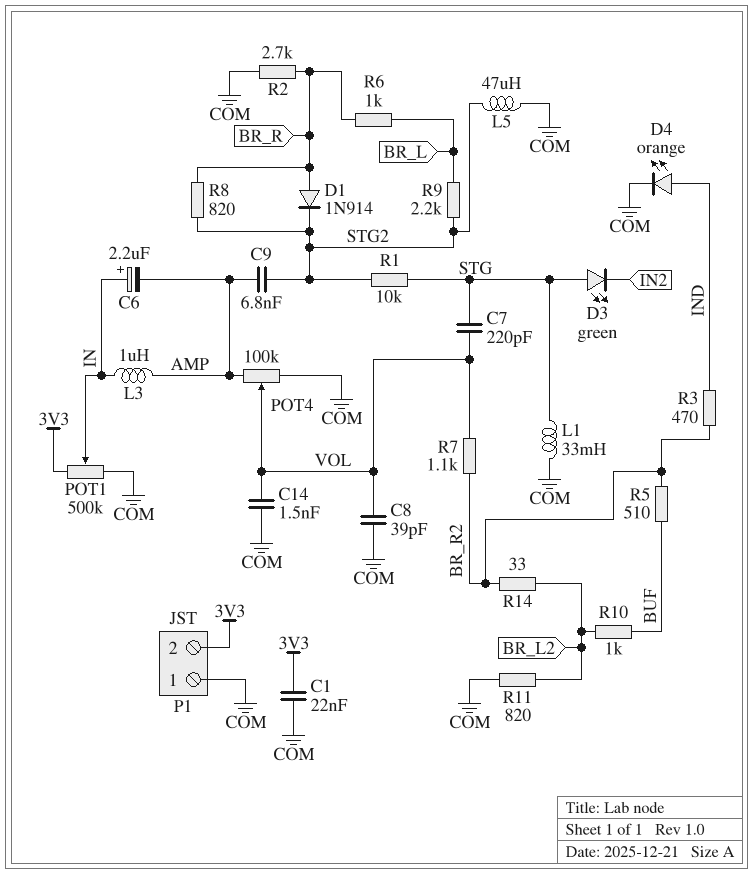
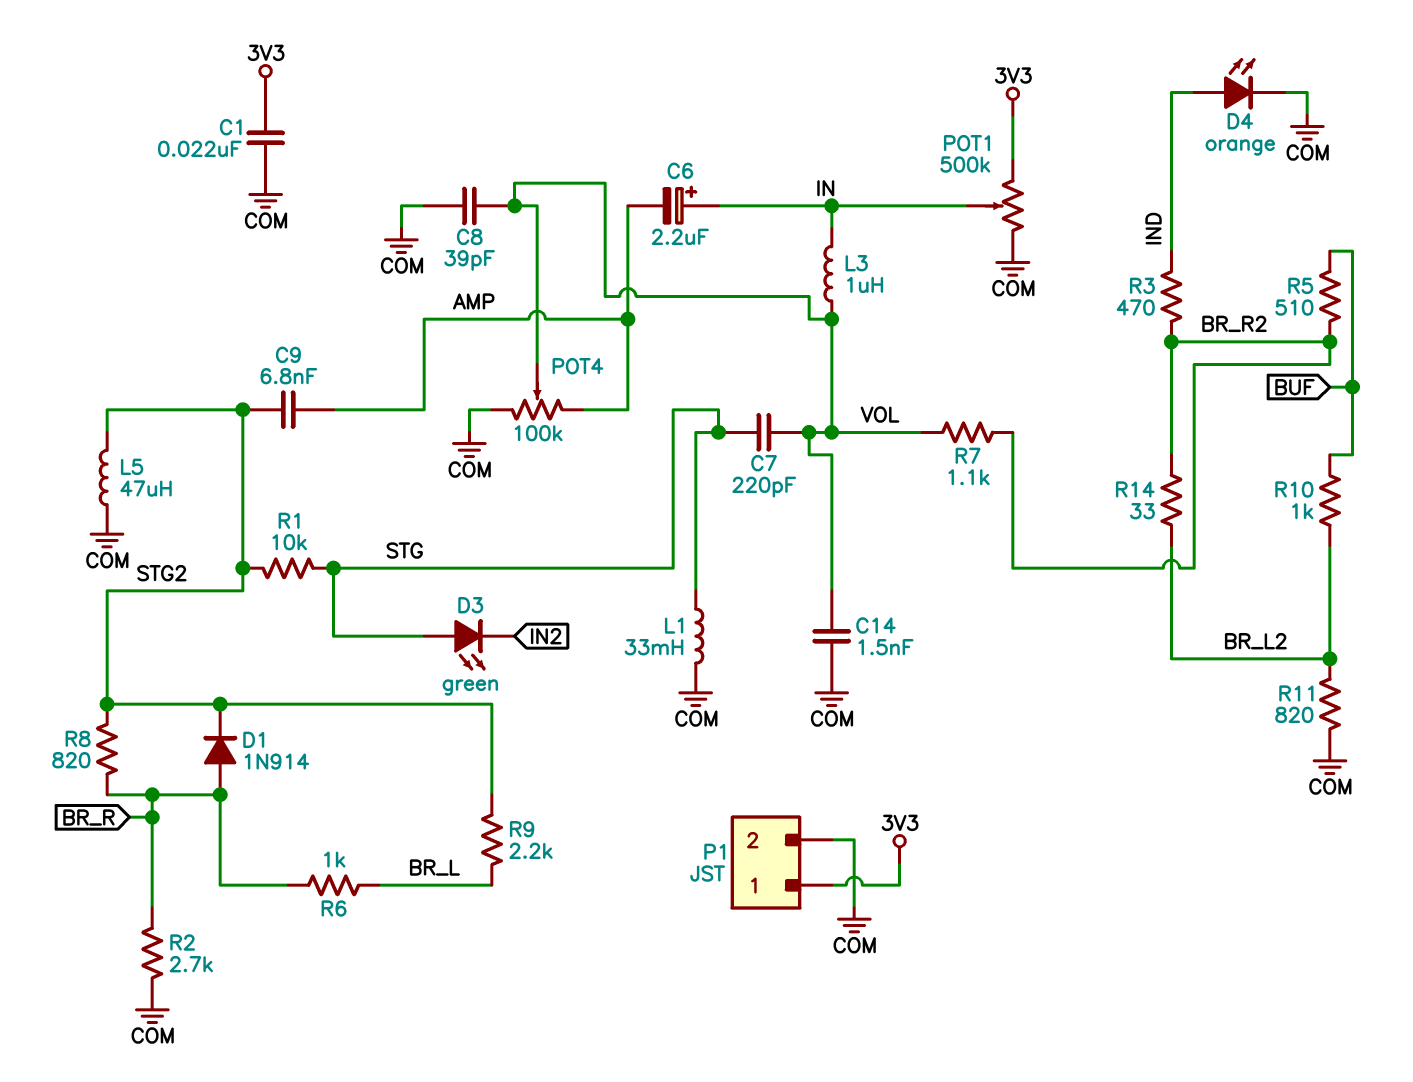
L3: 1uH (AMP, IN) -> 1uH (IN, VOL)
P1 pin 1: COM -> 3V3
P1 pin 2: 3V3 -> COM

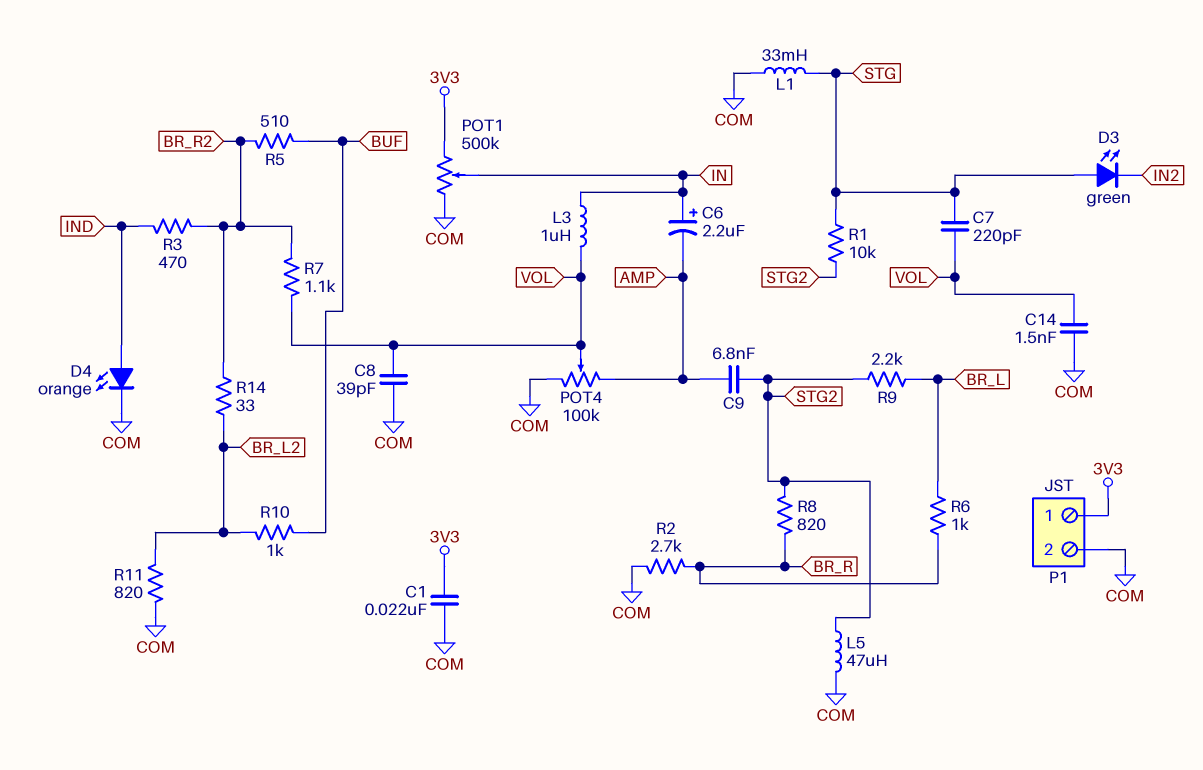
D1: diode 1N914 (A BR_R, K STG2) -> none

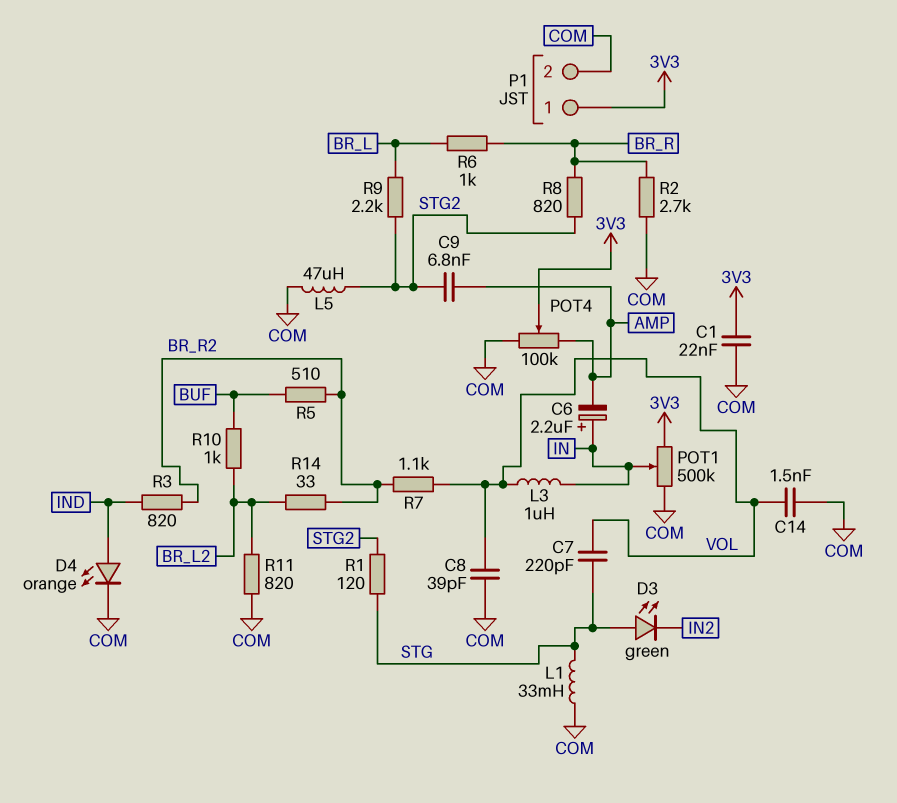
POT4: 100k (AMP, COM, wiper VOL) -> 100k (AMP, COM, wiper 3V3)
R1: 10k (STG, STG2) -> 120 (STG, STG2)
R3: 470 (BR_R2, IND) -> 820 (BR_R2, IND)

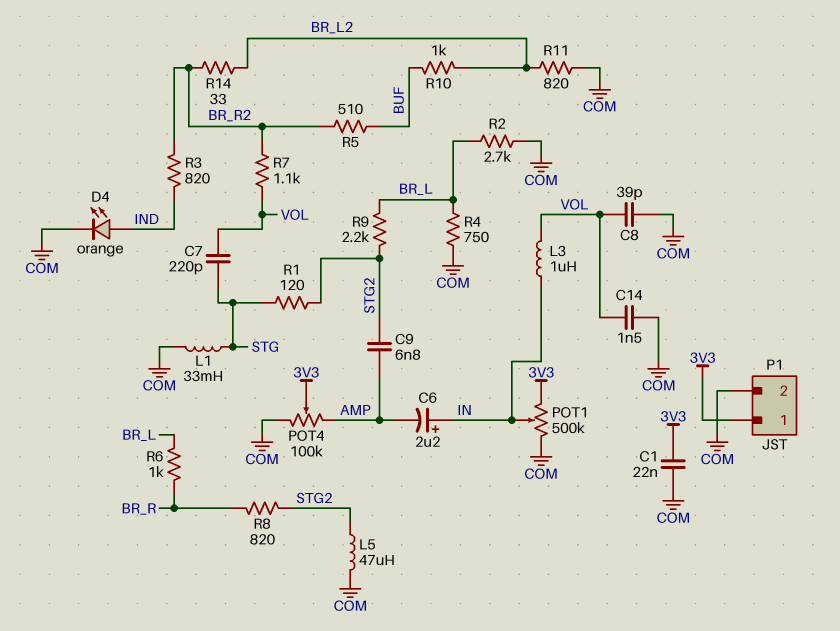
D3: LED green (A STG, K IN2) -> none
R2: 2.7k (BR_R, COM) -> 2.7k (BR_L, COM)
R4: none -> 750 (BR_L, COM)

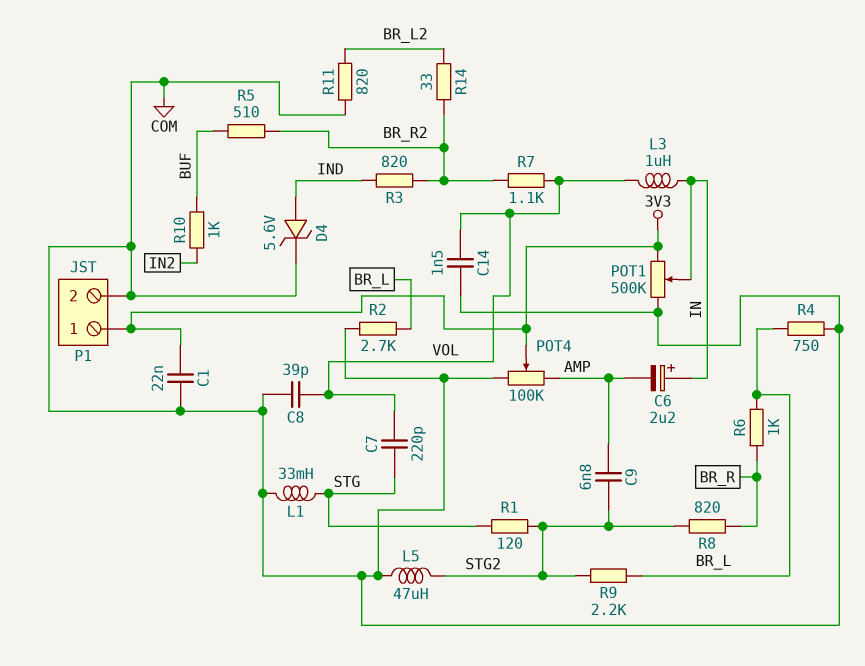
D4: LED orange (A IND, K COM) -> zener 5.6V (A IND, K COM)
R10: 1k (BR_L2, BUF) -> 1k (BUF, IN2)

